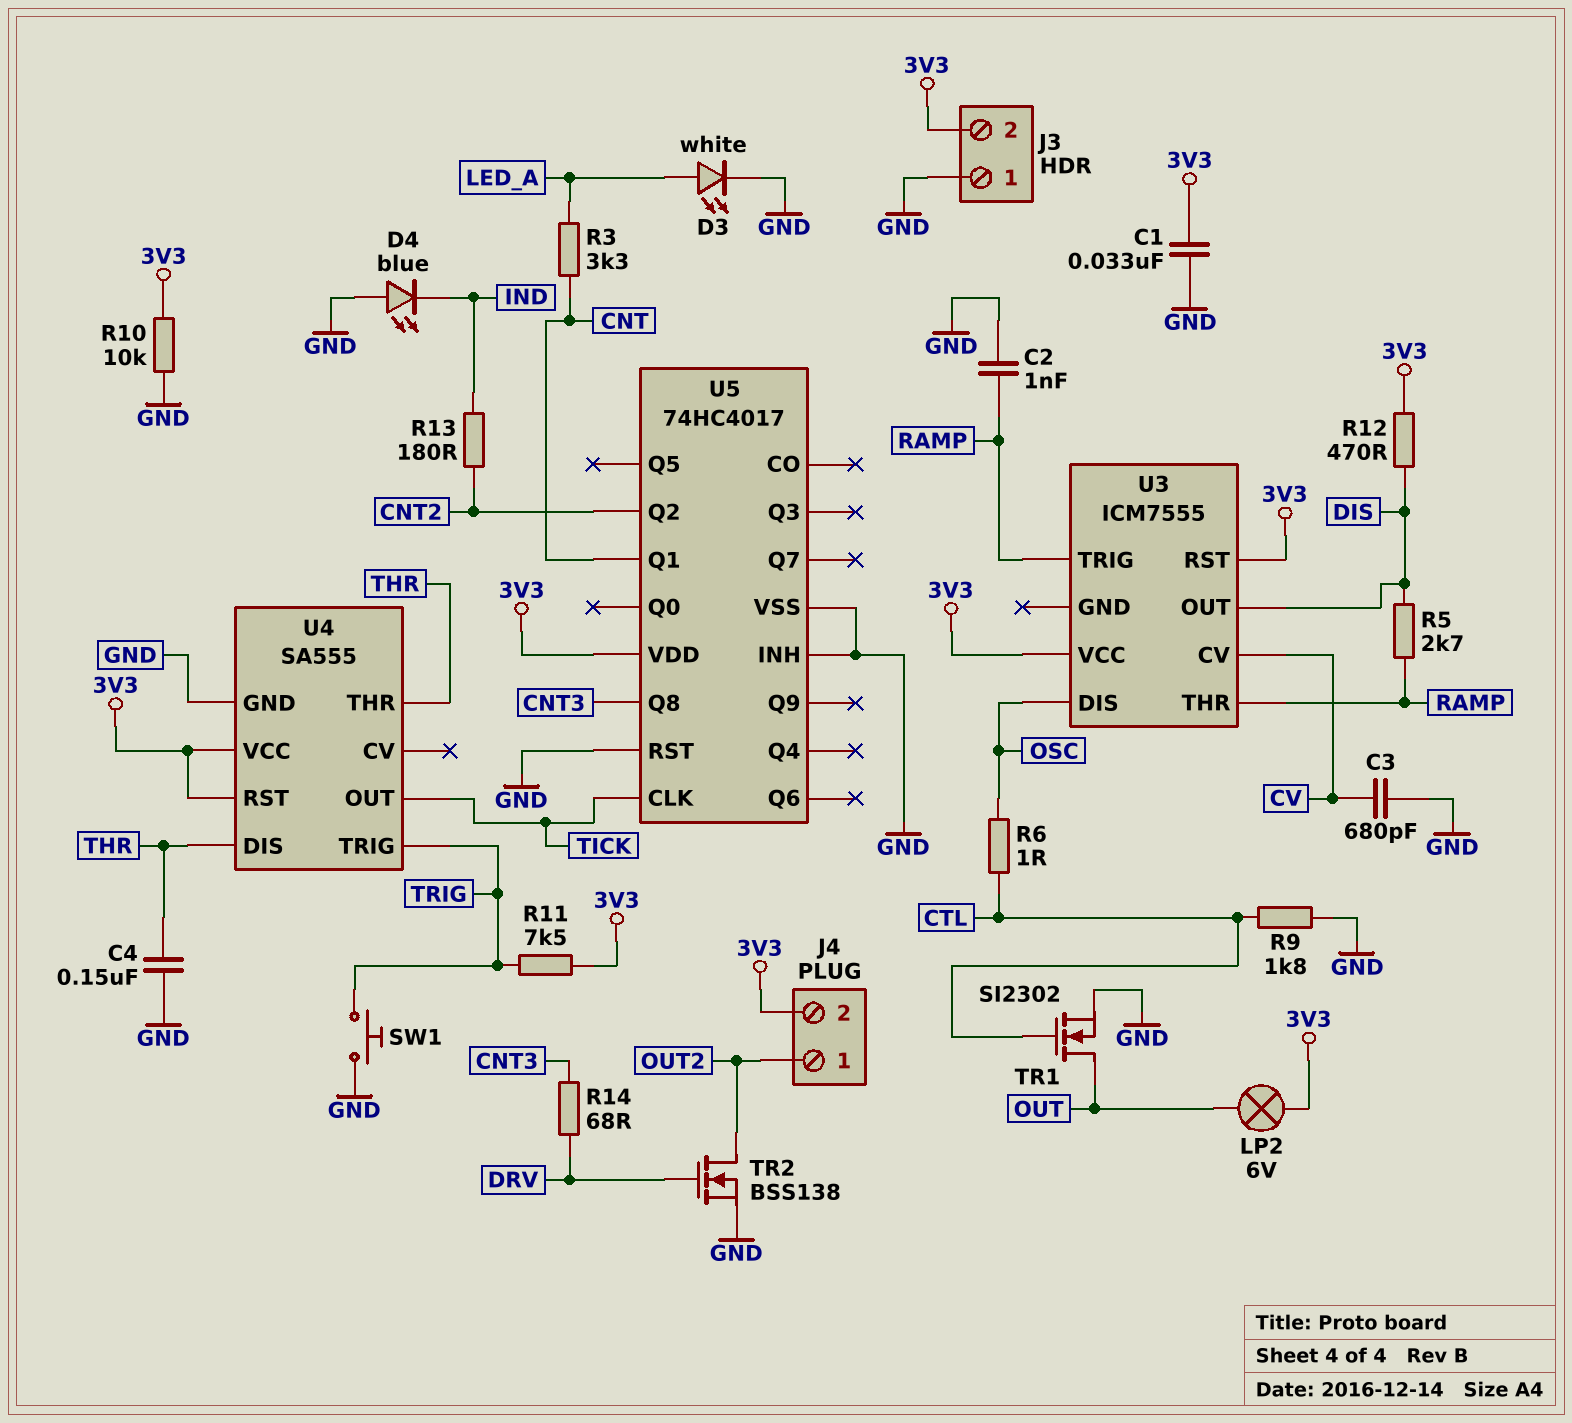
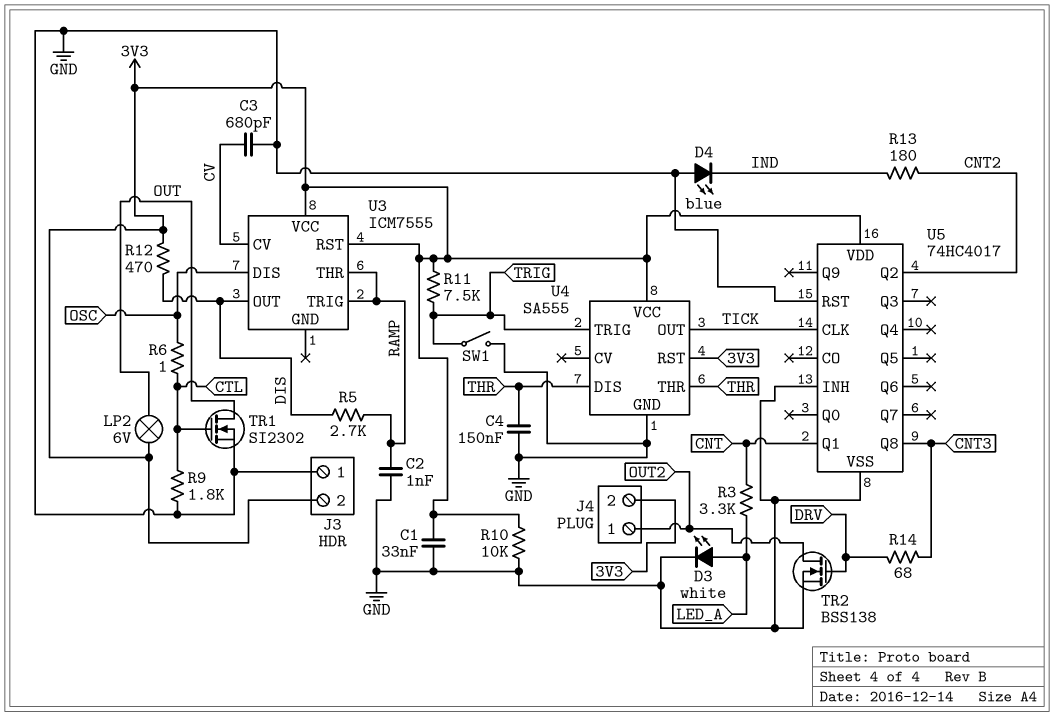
SW1: button (GND, TRIG) -> switch (GND, TRIG)

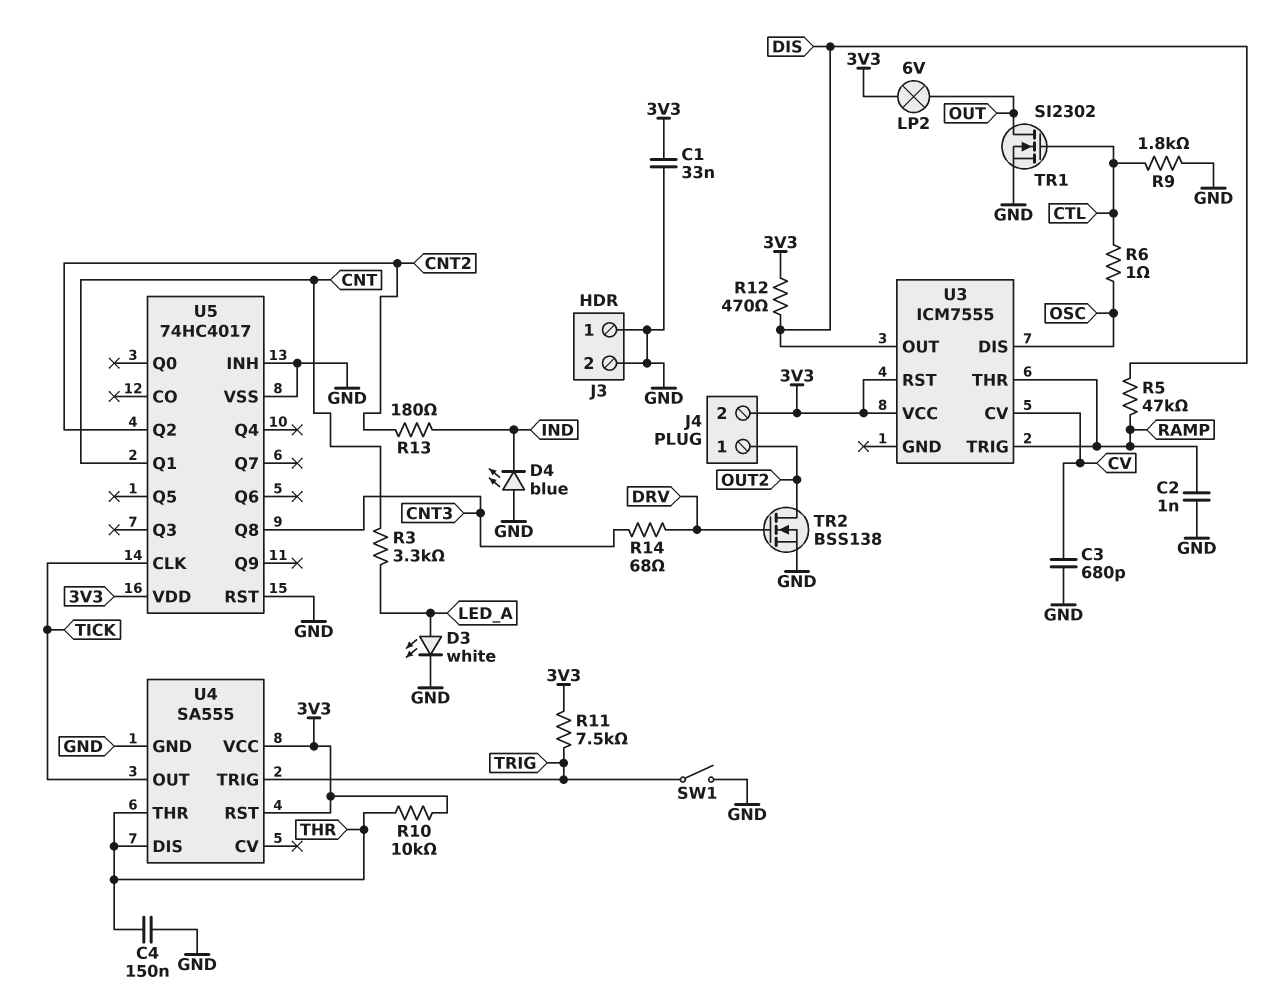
J3 pin 2: 3V3 -> GND
R5: 2.7k (DIS, RAMP) -> 47k (DIS, RAMP)
R10: 10k (3V3, GND) -> 10k (3V3, THR)

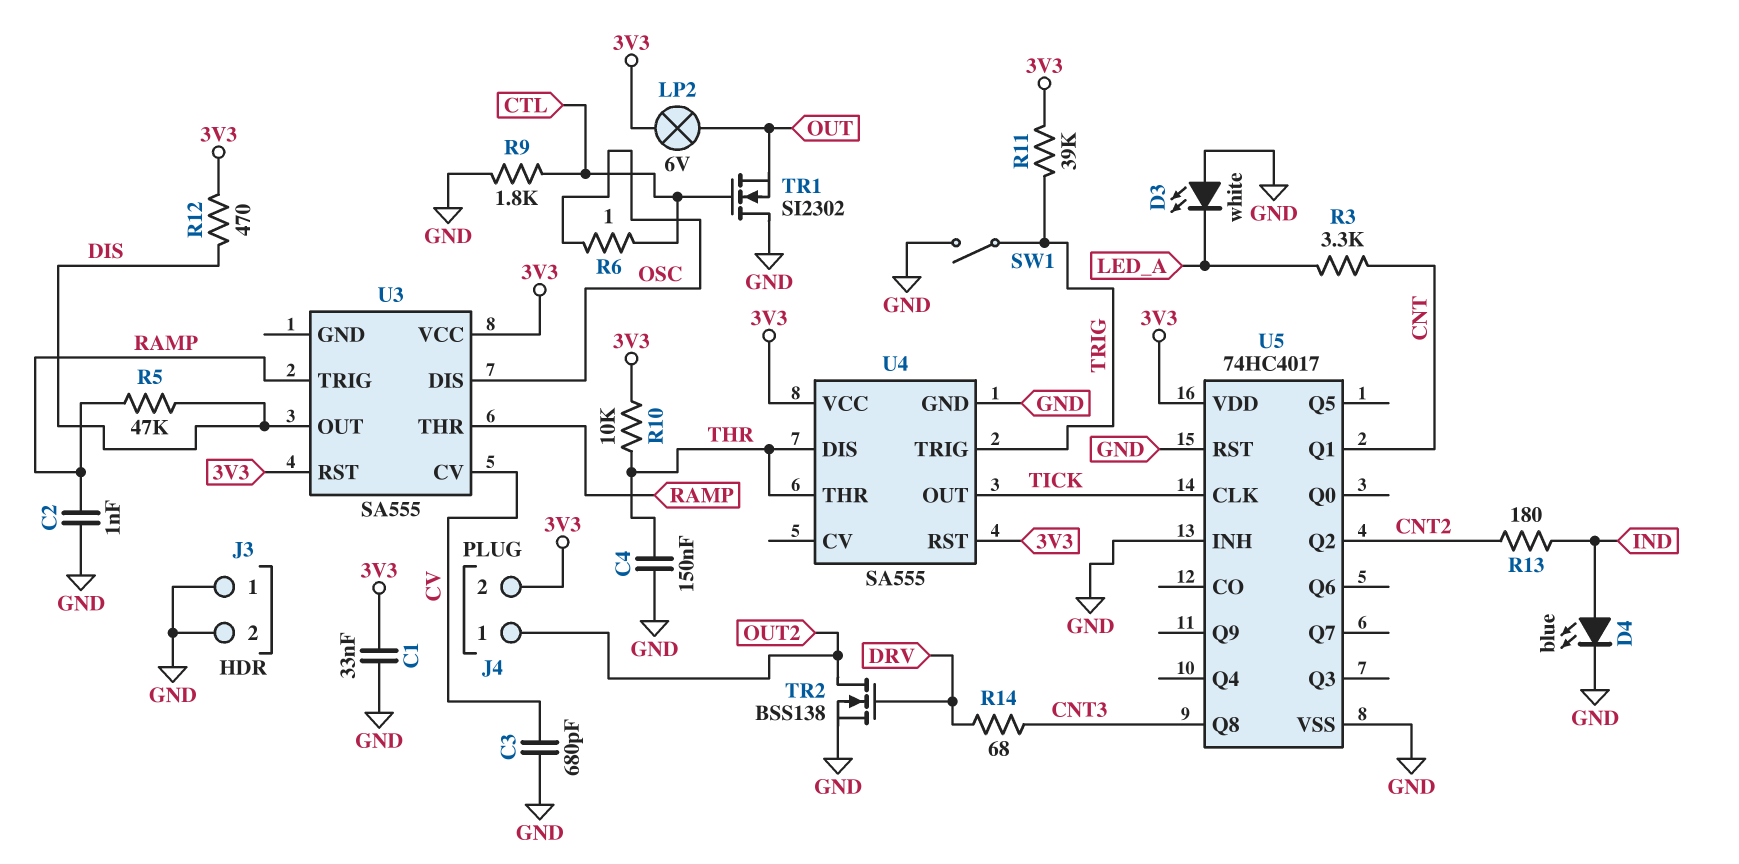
D3: LED white (A LED_A, K GND) -> LED white (A GND, K LED_A)
D4: LED blue (A GND, K IND) -> LED blue (A IND, K GND)
R11: 7.5k (3V3, TRIG) -> 39k (3V3, TRIG)
TR1: NMOS SI2302 (G CTL, D OUT, S GND) -> NMOS SI2302 (G CTL, D GND, S OUT)
U3: ICM7555 -> SA555

